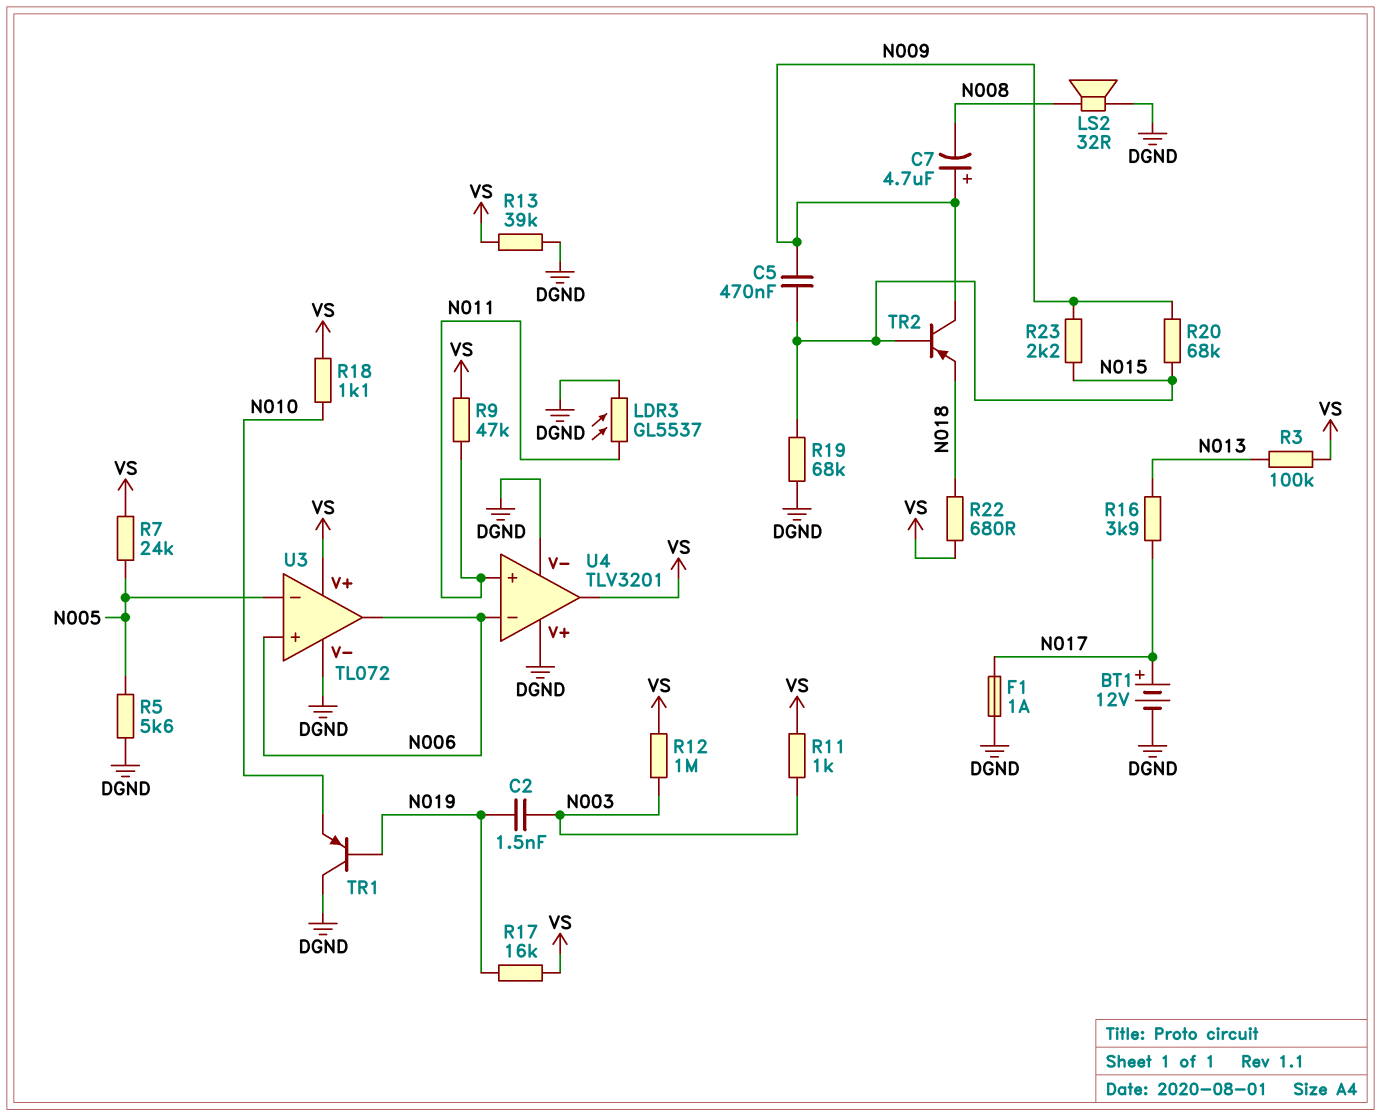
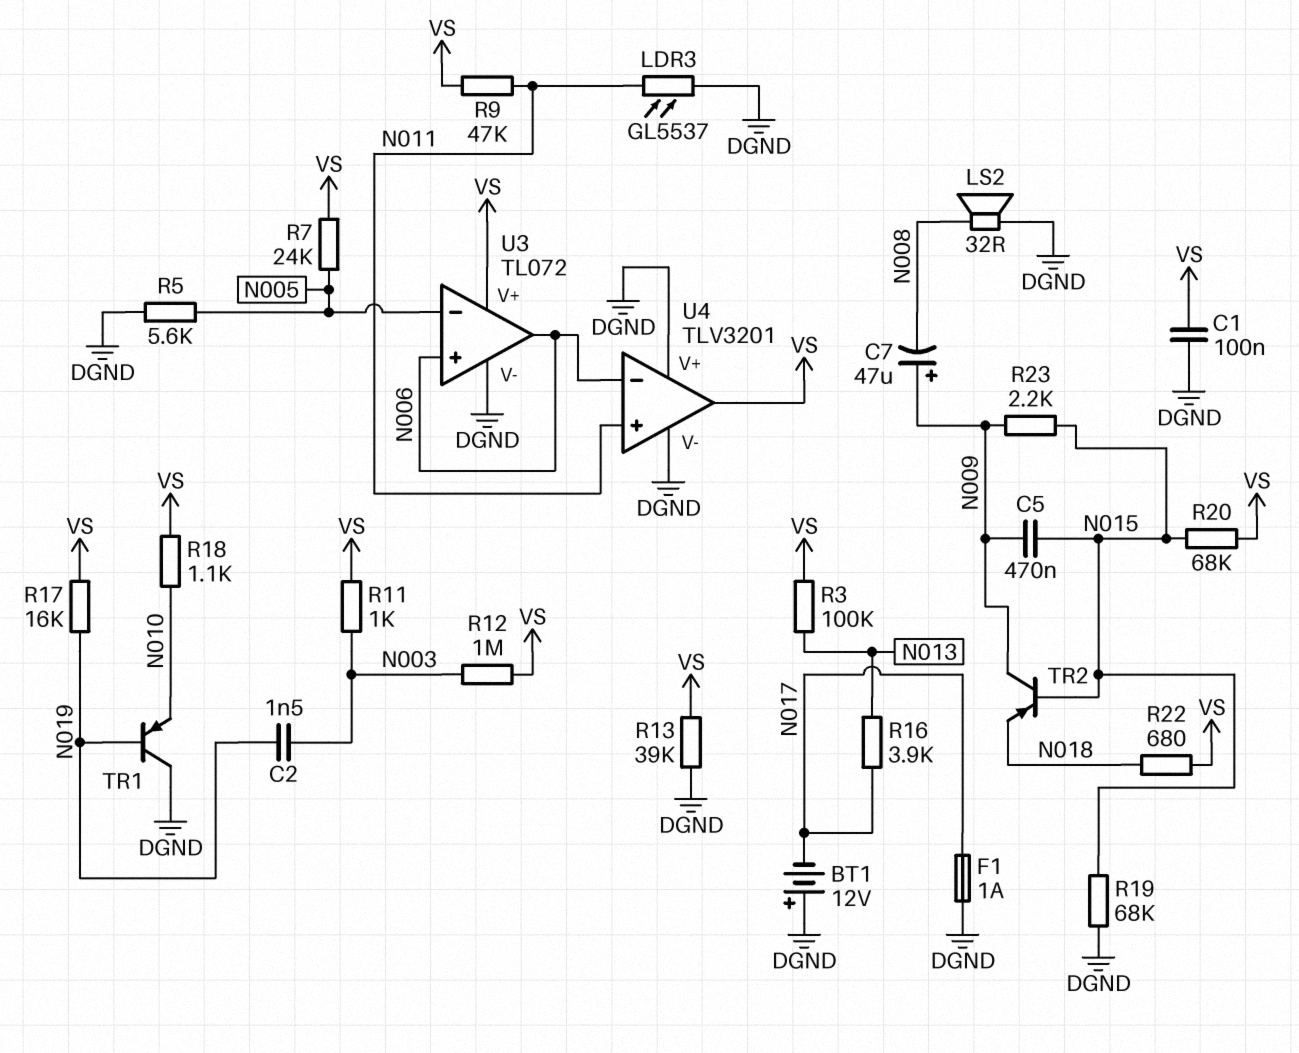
BT1: 12V (plus N017, minus DGND) -> 12V (plus DGND, minus N017)
C1: none -> 100nF (DGND, VS)
C7: 4.7uF (plus N009, minus N008) -> 47uF (plus N009, minus N008)
R20: 68k (N009, N015) -> 68k (N015, VS)

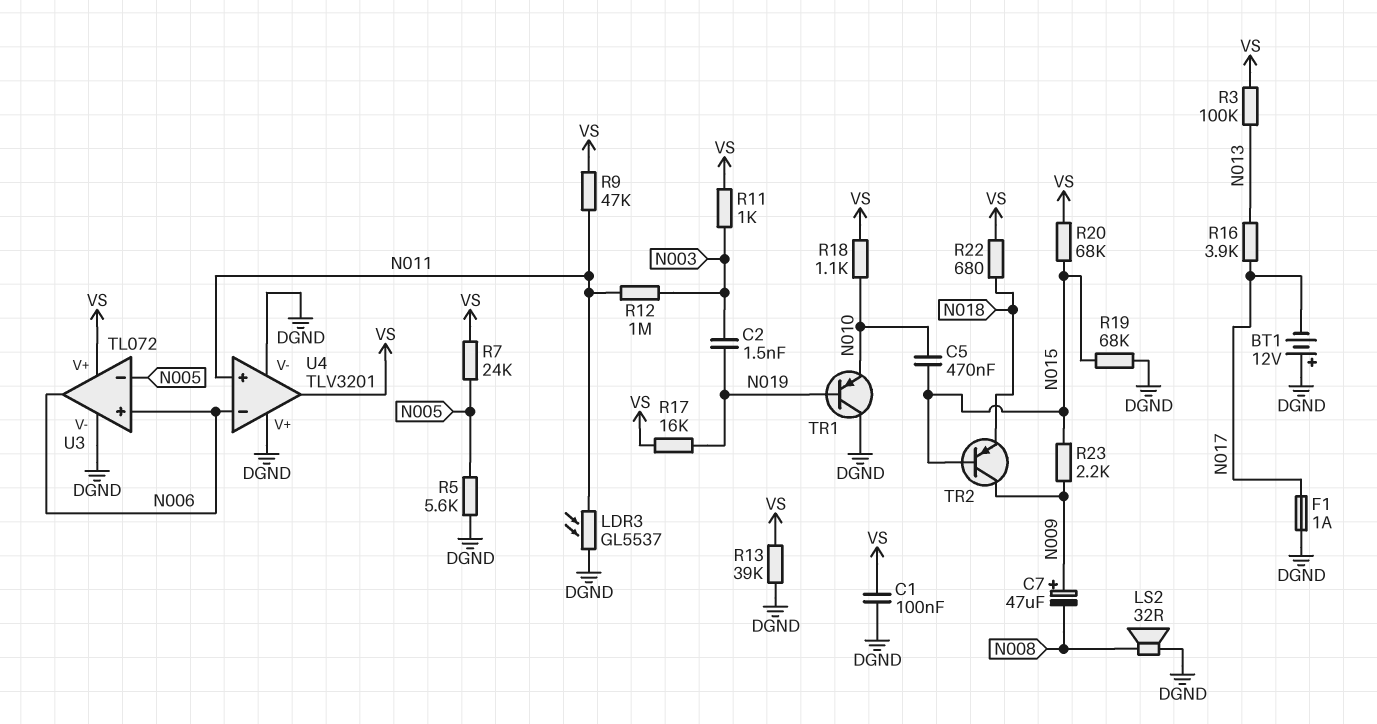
C5: 470nF (N009, N015) -> 470nF (N010, N015)
R12: 1M (N003, VS) -> 1M (N003, N011)

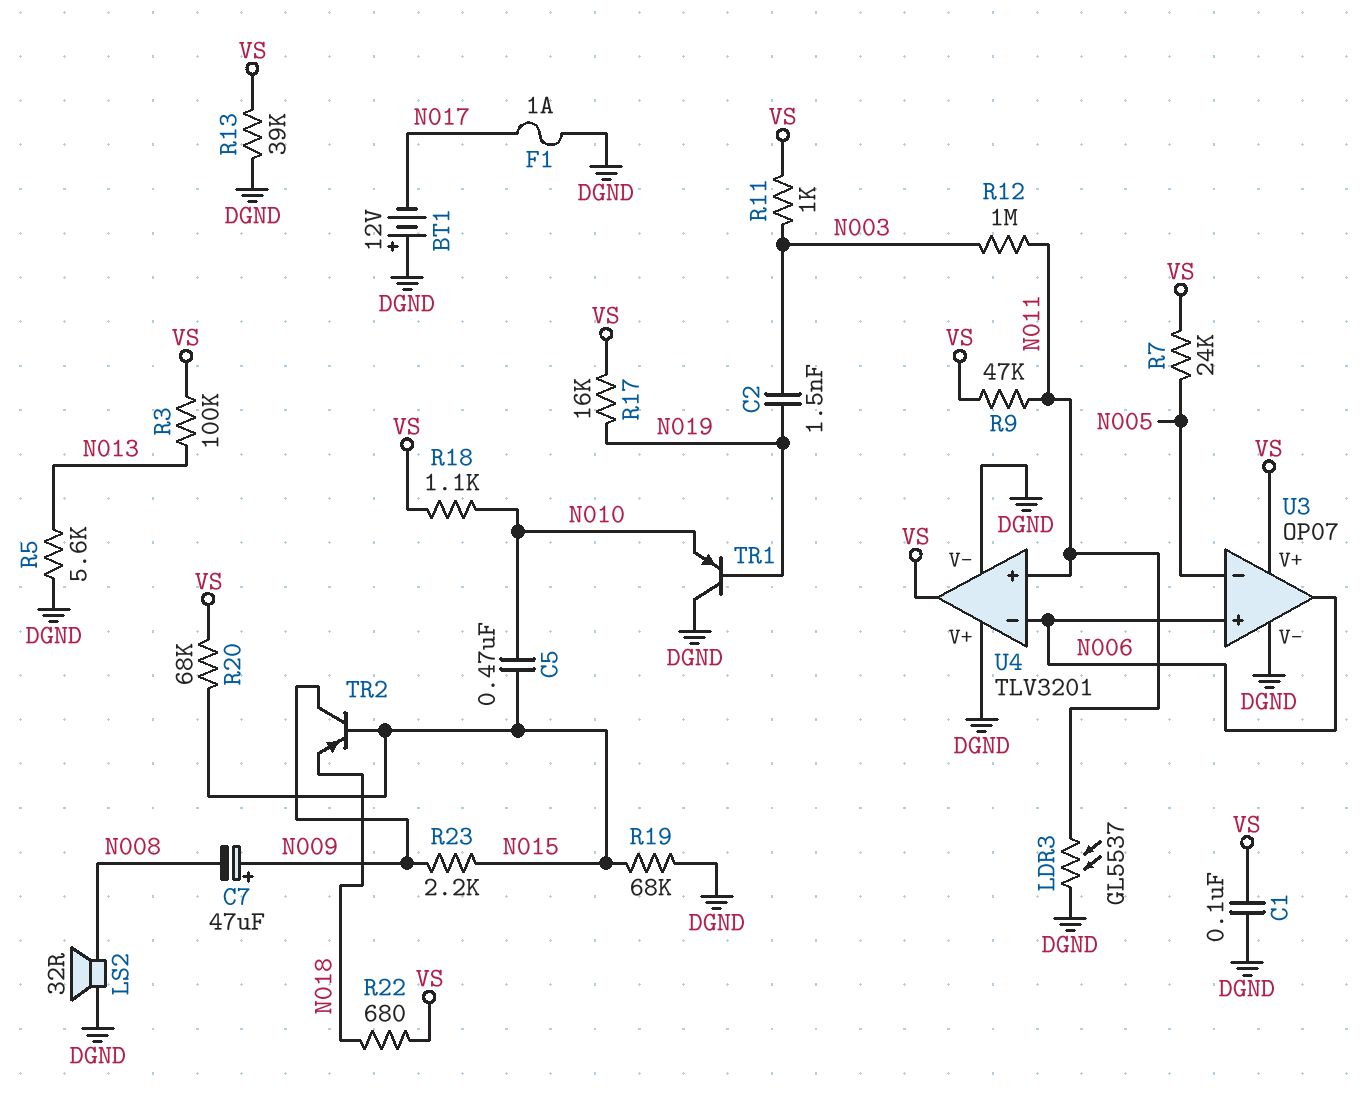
R5: 5.6k (DGND, N005) -> 5.6k (DGND, N013)
R16: 3.9k (N013, N017) -> none
U3: TL072 -> OP07

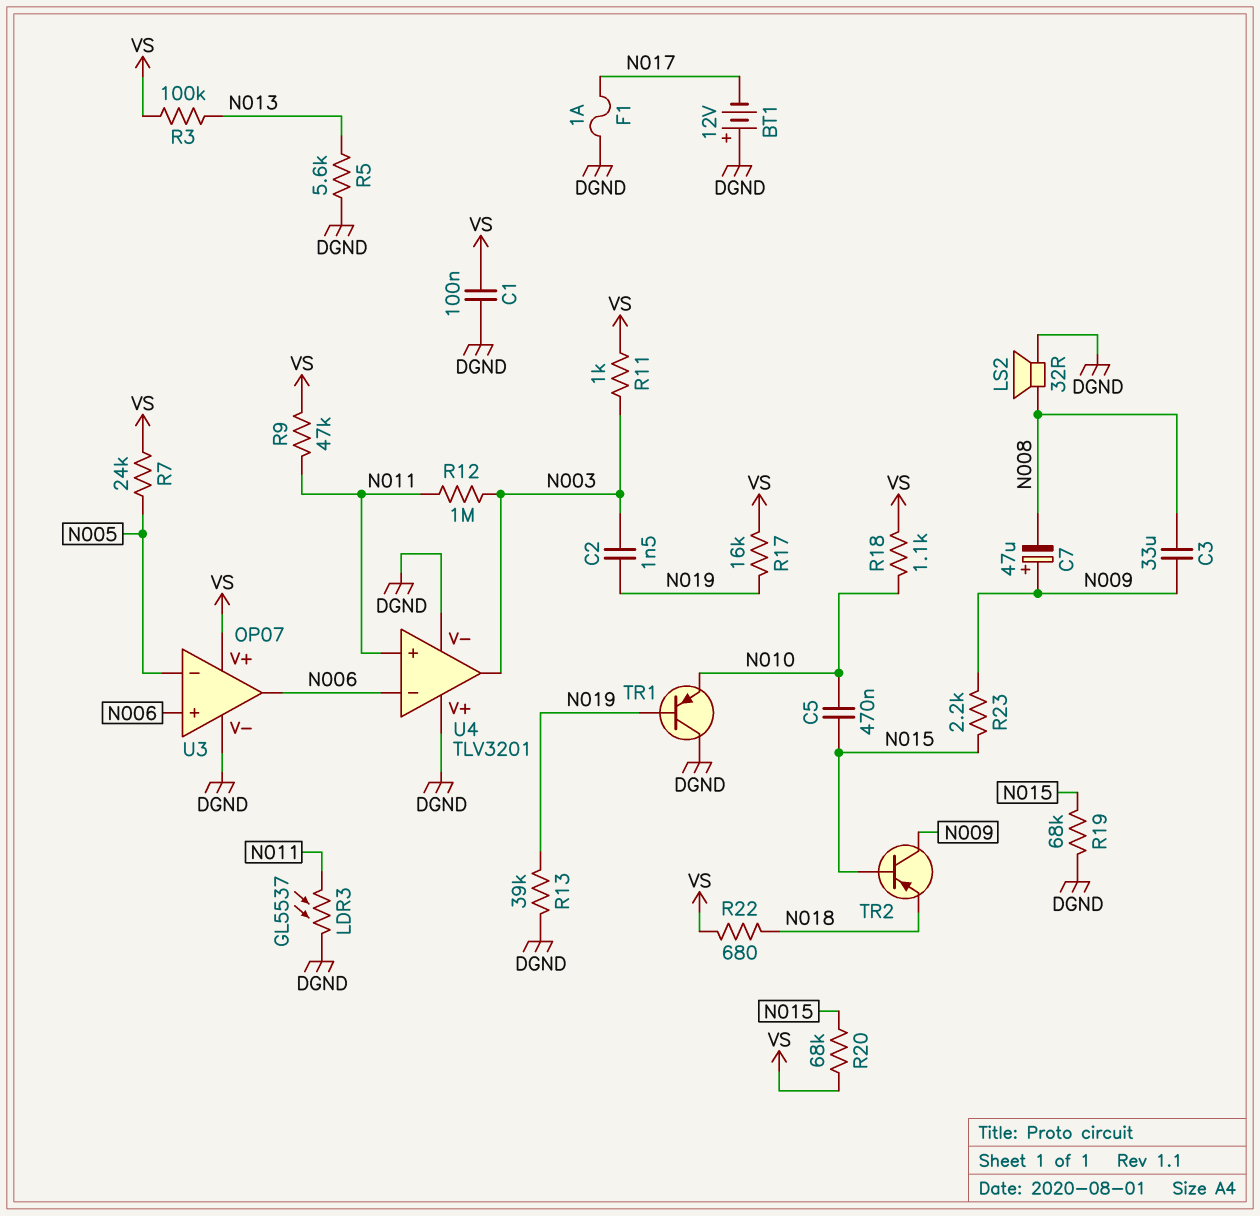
C3: none -> 33uF (N008, N009)
R13: 39k (DGND, VS) -> 39k (DGND, N019)
U4 pin out: VS -> N003

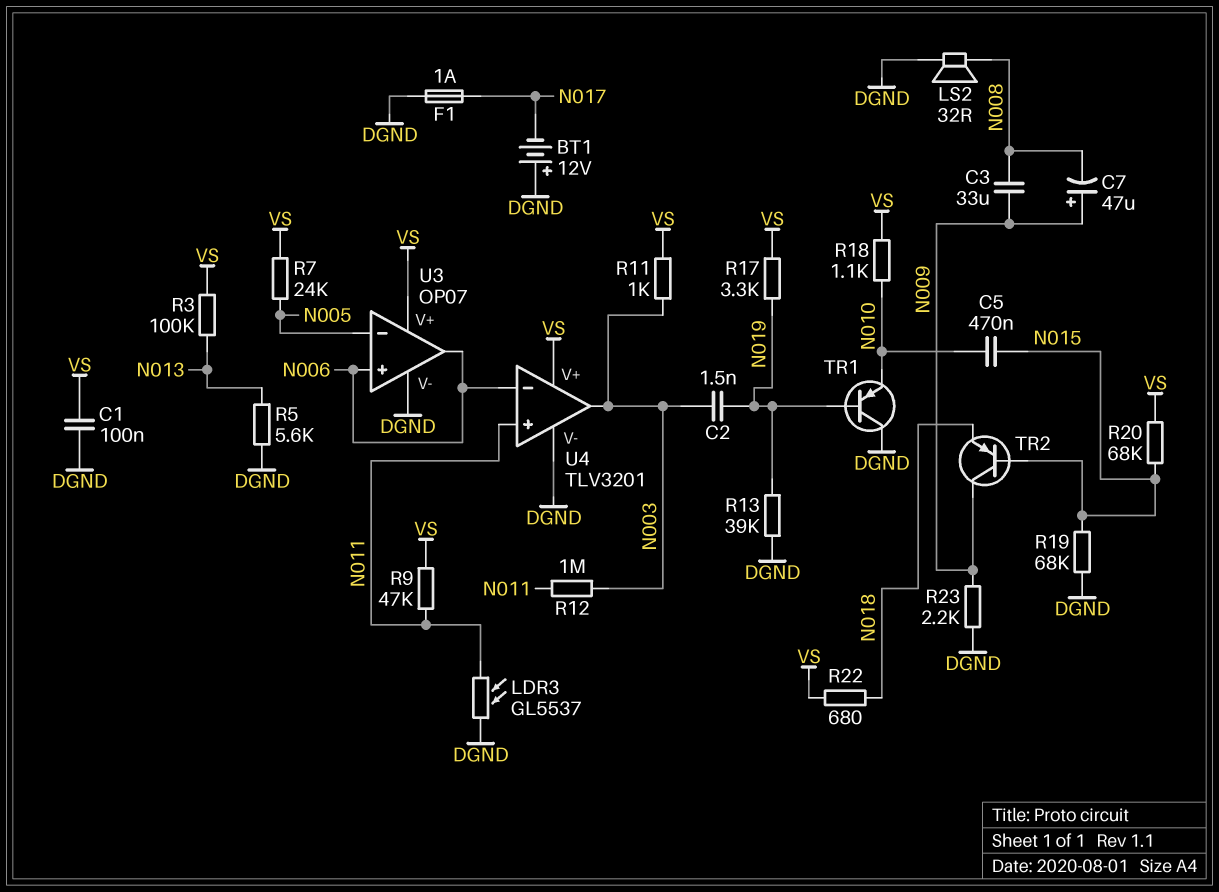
R17: 16k (N019, VS) -> 3.3k (N019, VS)
R23: 2.2k (N009, N015) -> 2.2k (DGND, N009)
U4 pin V+: DGND -> VS

